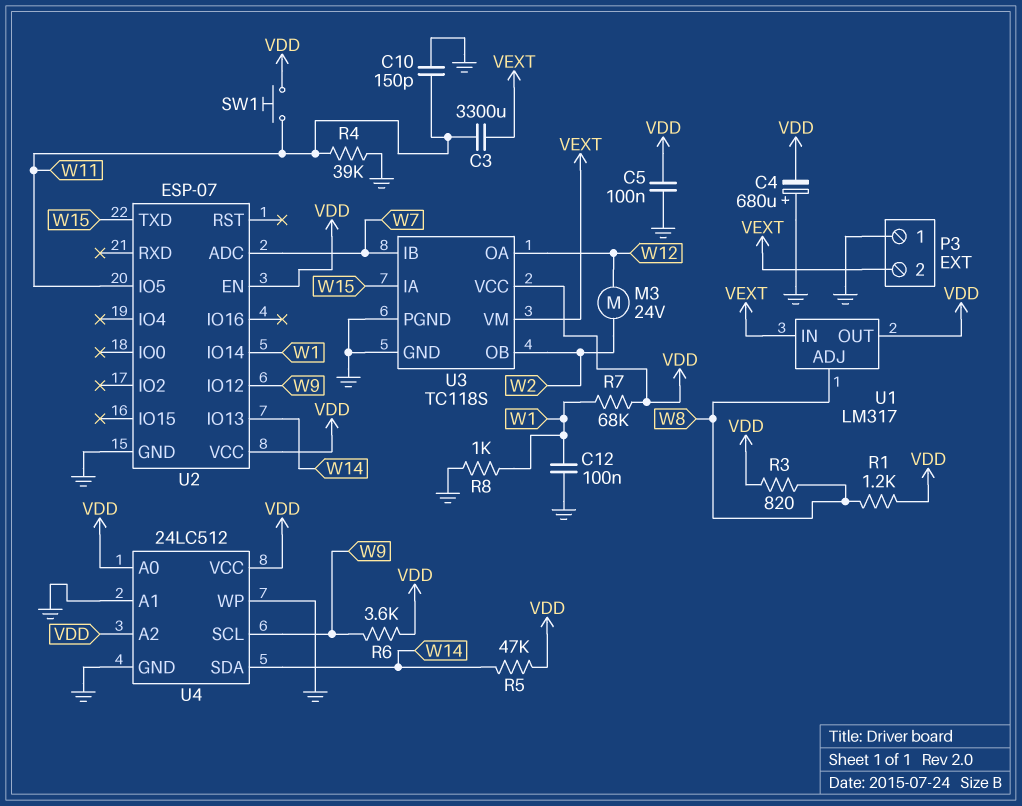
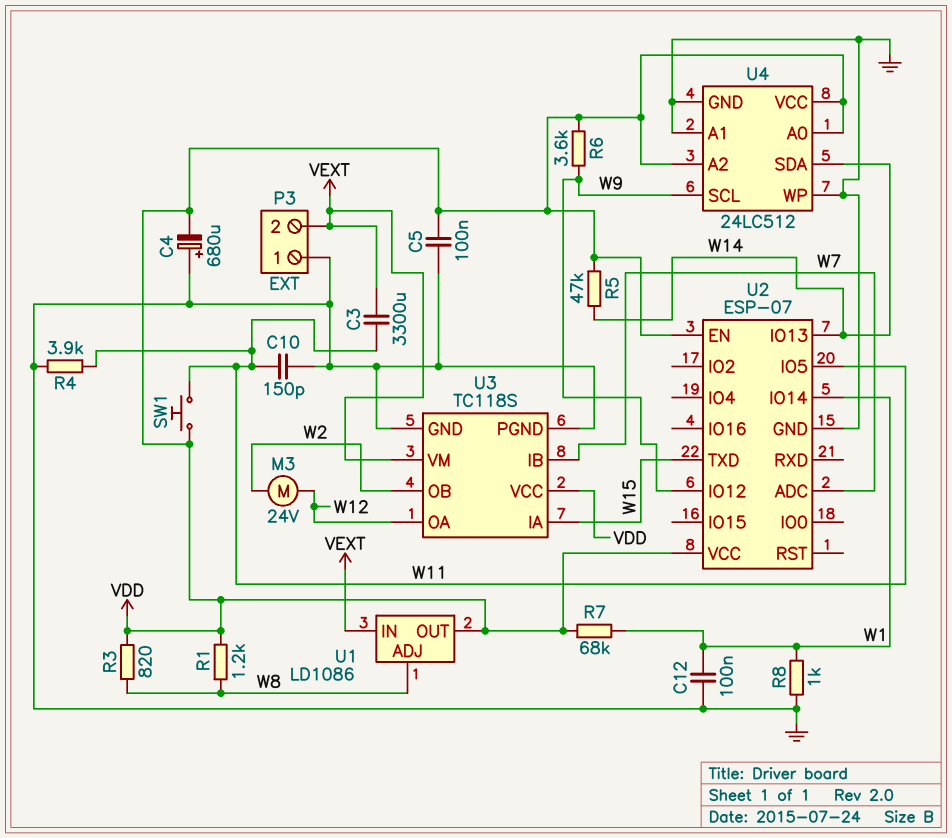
R4: 39k (GND, W11) -> 3.9k (GND, W11)
U1: LM317 -> LD1086

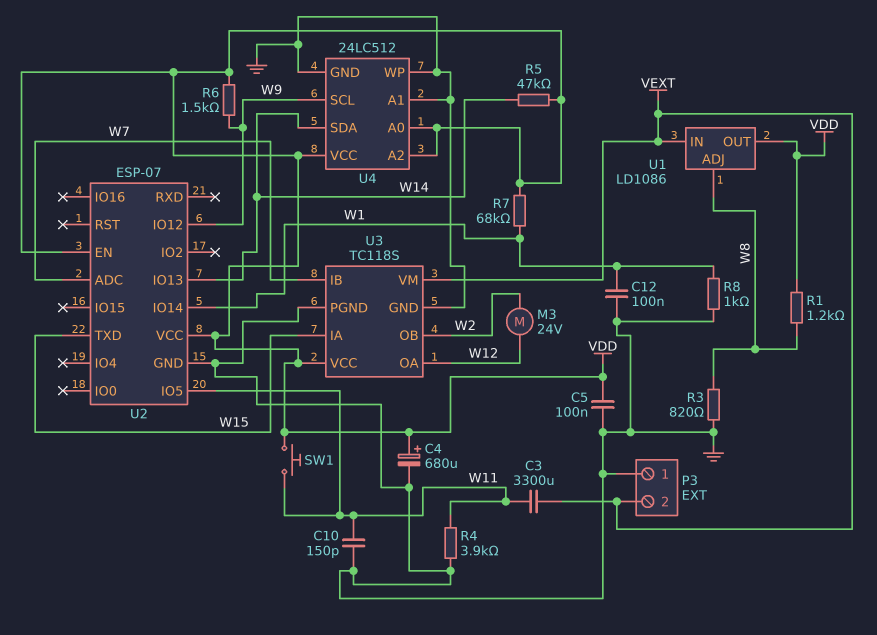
C4: 680uF (plus GND, minus VDD) -> 680uF (plus VDD, minus GND)
R3: 820 (VDD, W8) -> 820 (GND, W8)
R6: 3.6k (VDD, W9) -> 1.5k (VDD, W9)

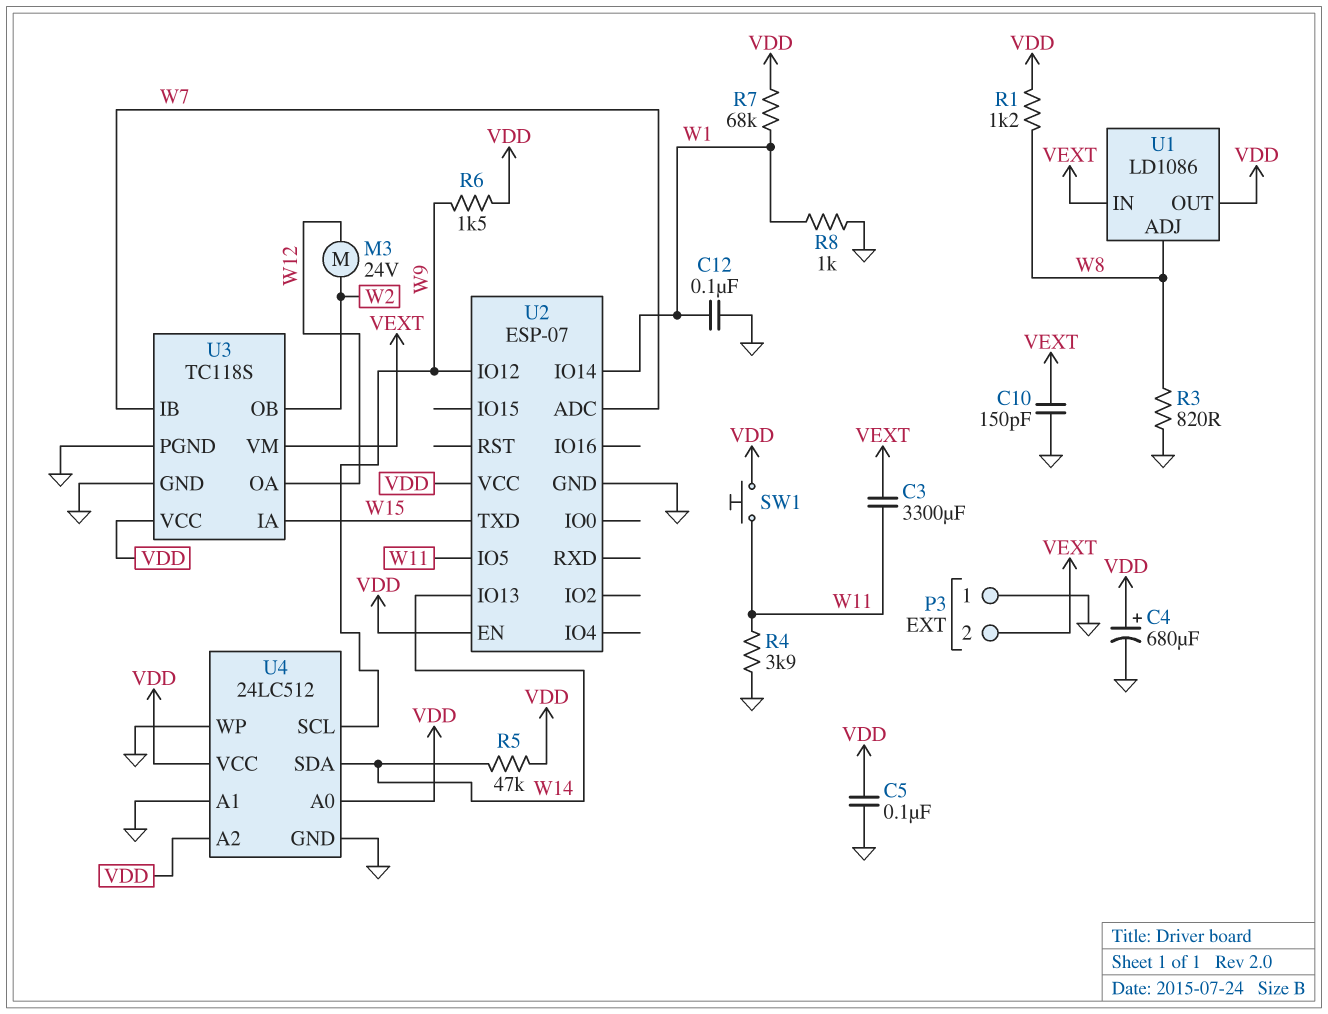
C10: 150pF (GND, W11) -> 150pF (GND, VEXT)

